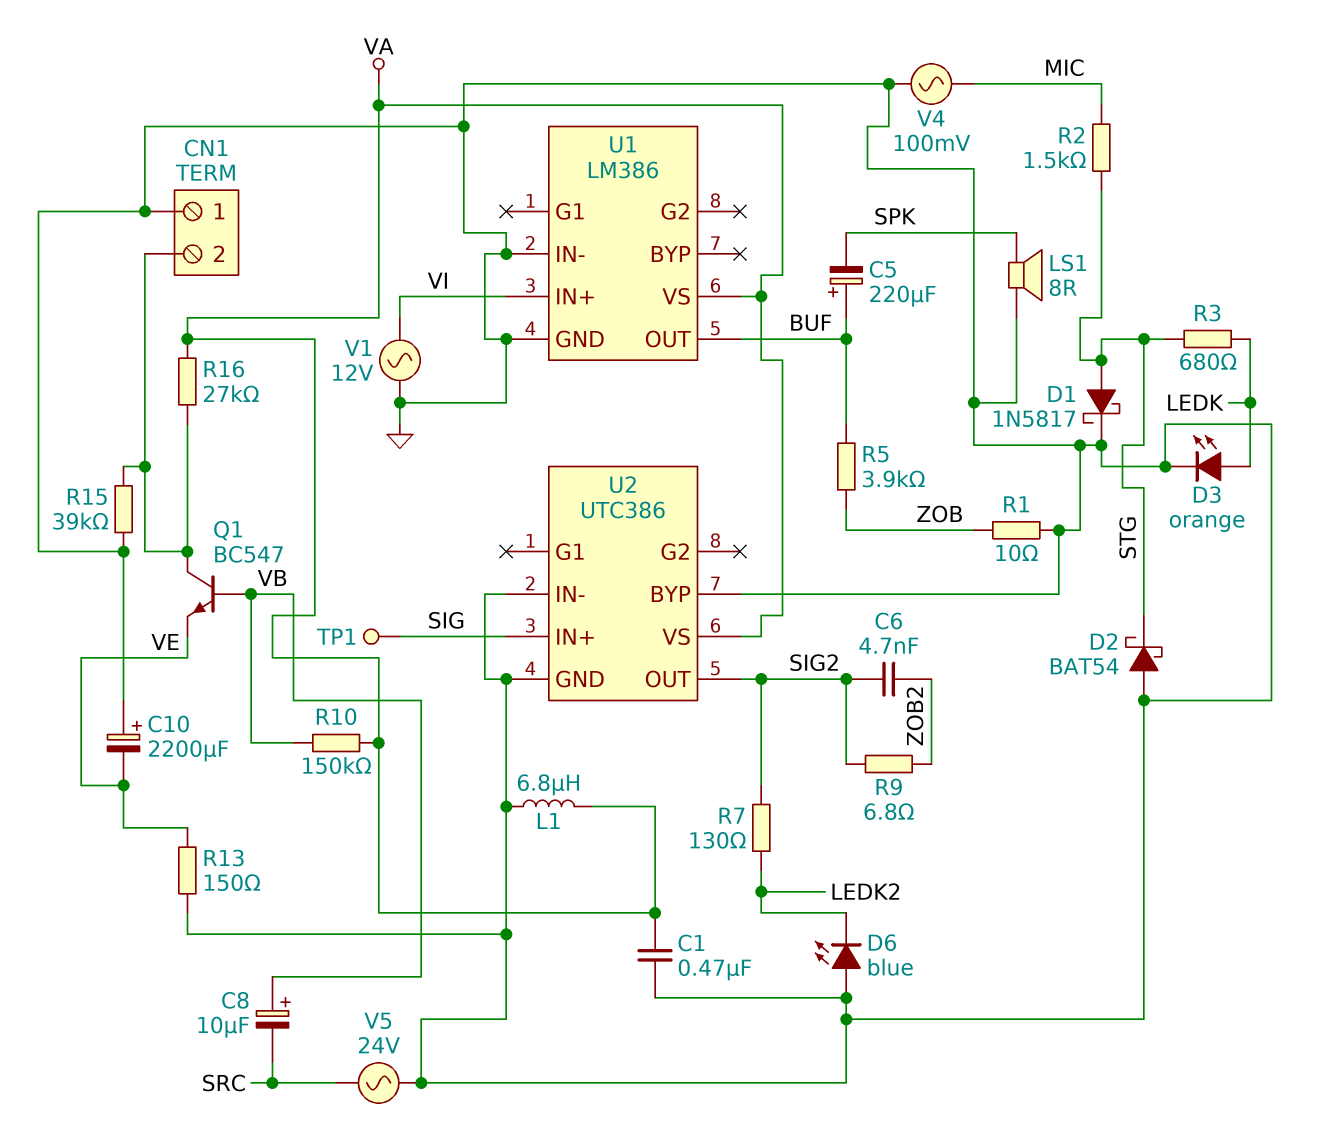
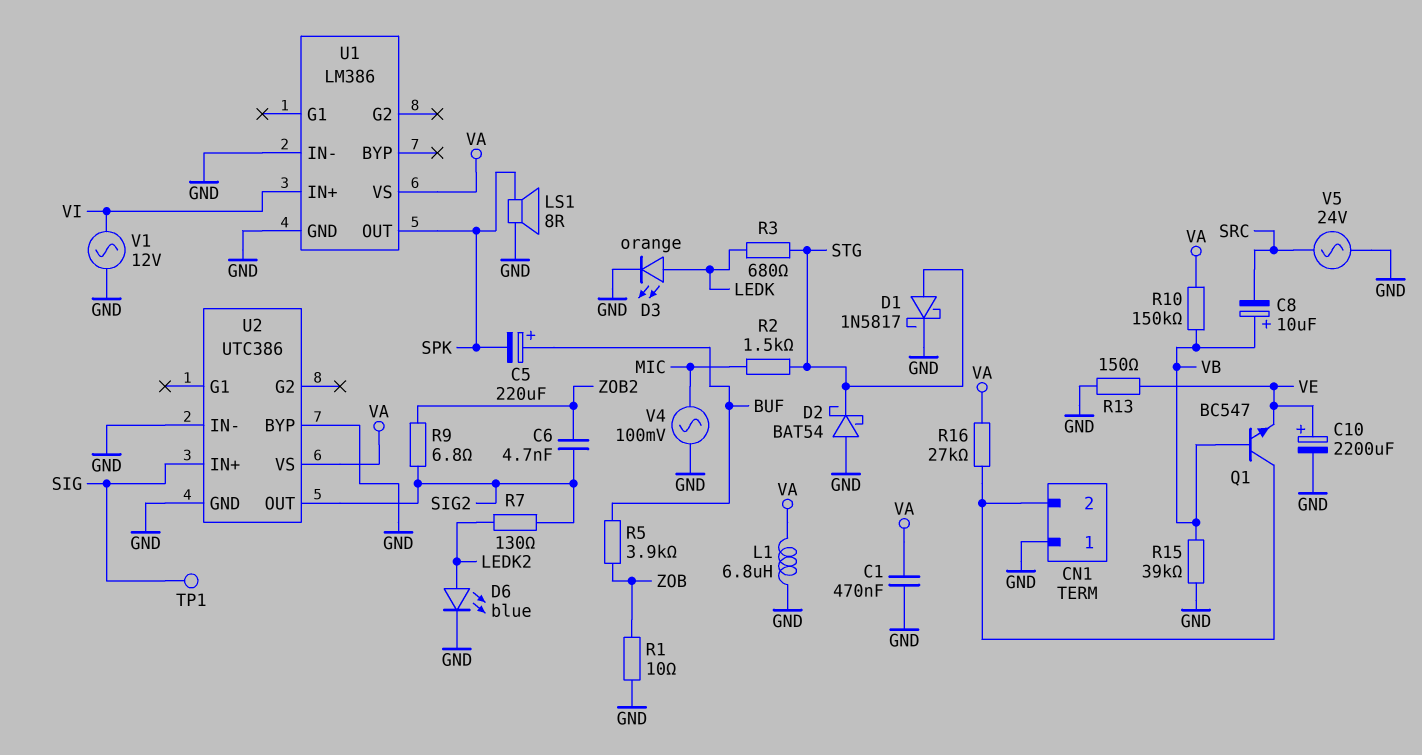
C10: 2200uF (plus GND, minus VE) -> 2200uF (plus VE, minus GND)
D6: LED blue (A GND, K LEDK2) -> LED blue (A LEDK2, K GND)
R15: 39k (CN1/2, GND) -> 39k (GND, VB)
U1 pin OUT: BUF -> SPK

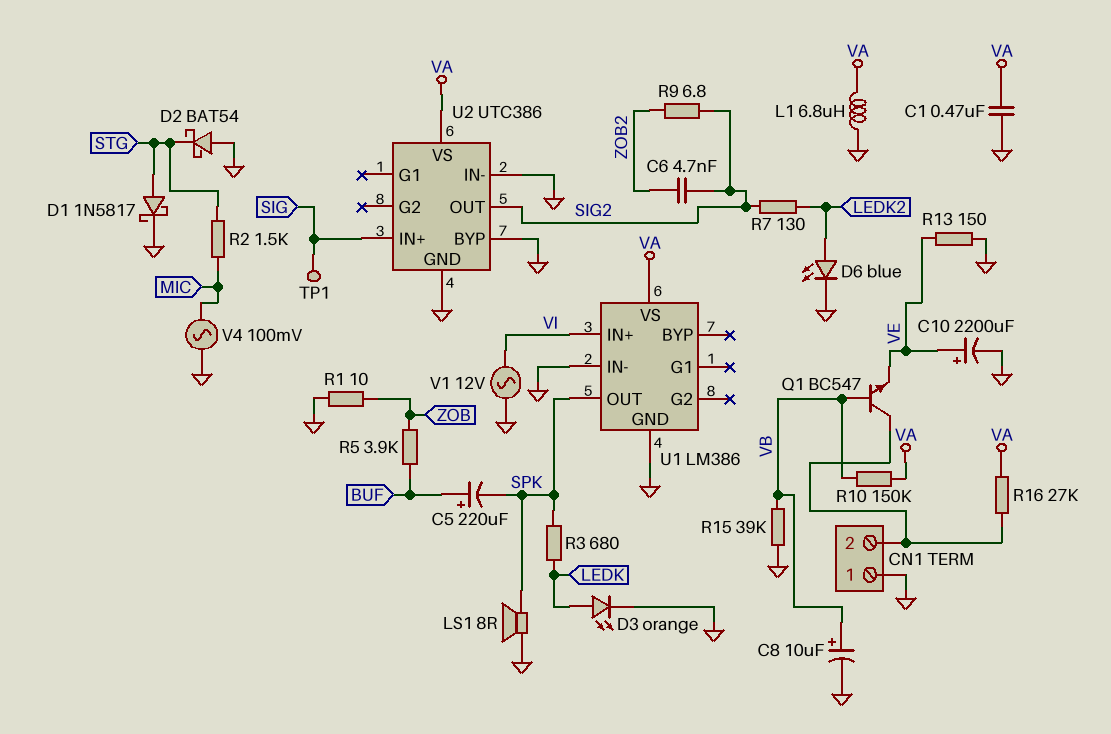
C8: 10uF (plus VB, minus SRC) -> 10uF (plus VB, minus GND)
R3: 680 (LEDK, STG) -> 680 (LEDK, SPK)
V5: AC 24V (GND, SRC) -> none

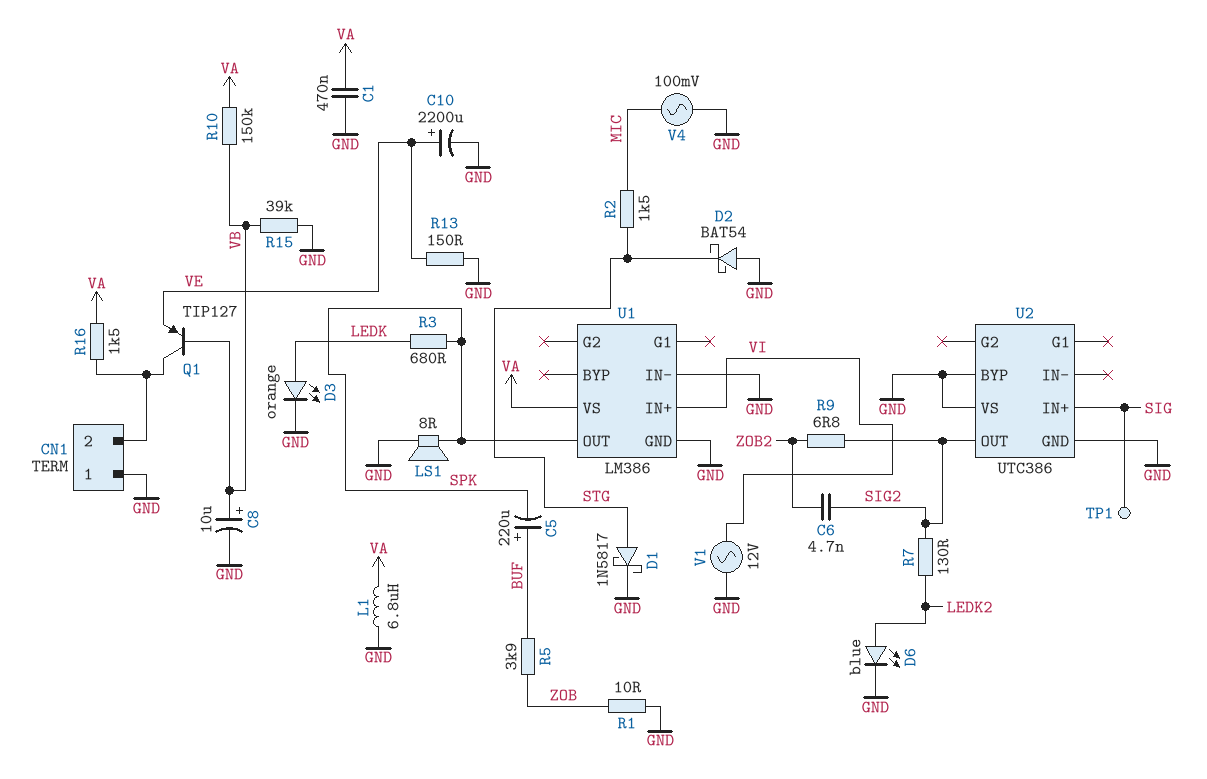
Q1: NPN BC547 (B VB, C CN1/2, E VE) -> PNP TIP127 (B VB, C CN1/2, E VE)
R16: 27k (CN1/2, VA) -> 1.5k (CN1/2, VA)
U2 pin IN-: GND -> none
U2 pin VS: VA -> GND

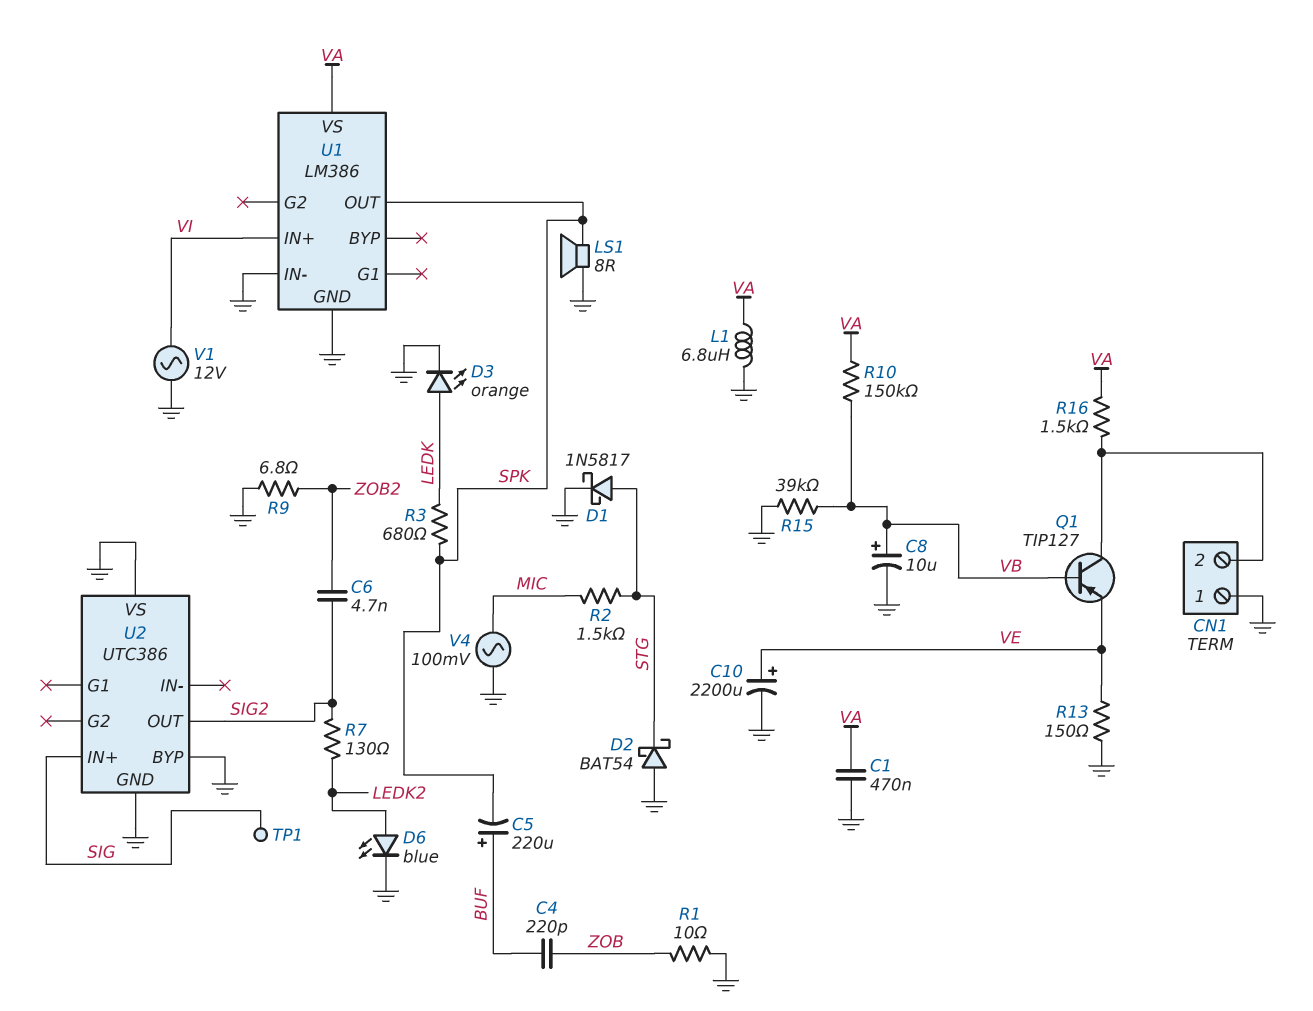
C4: none -> 220pF (BUF, ZOB)
R5: 3.9k (BUF, ZOB) -> none
R9: 6.8 (SIG2, ZOB2) -> 6.8 (GND, ZOB2)

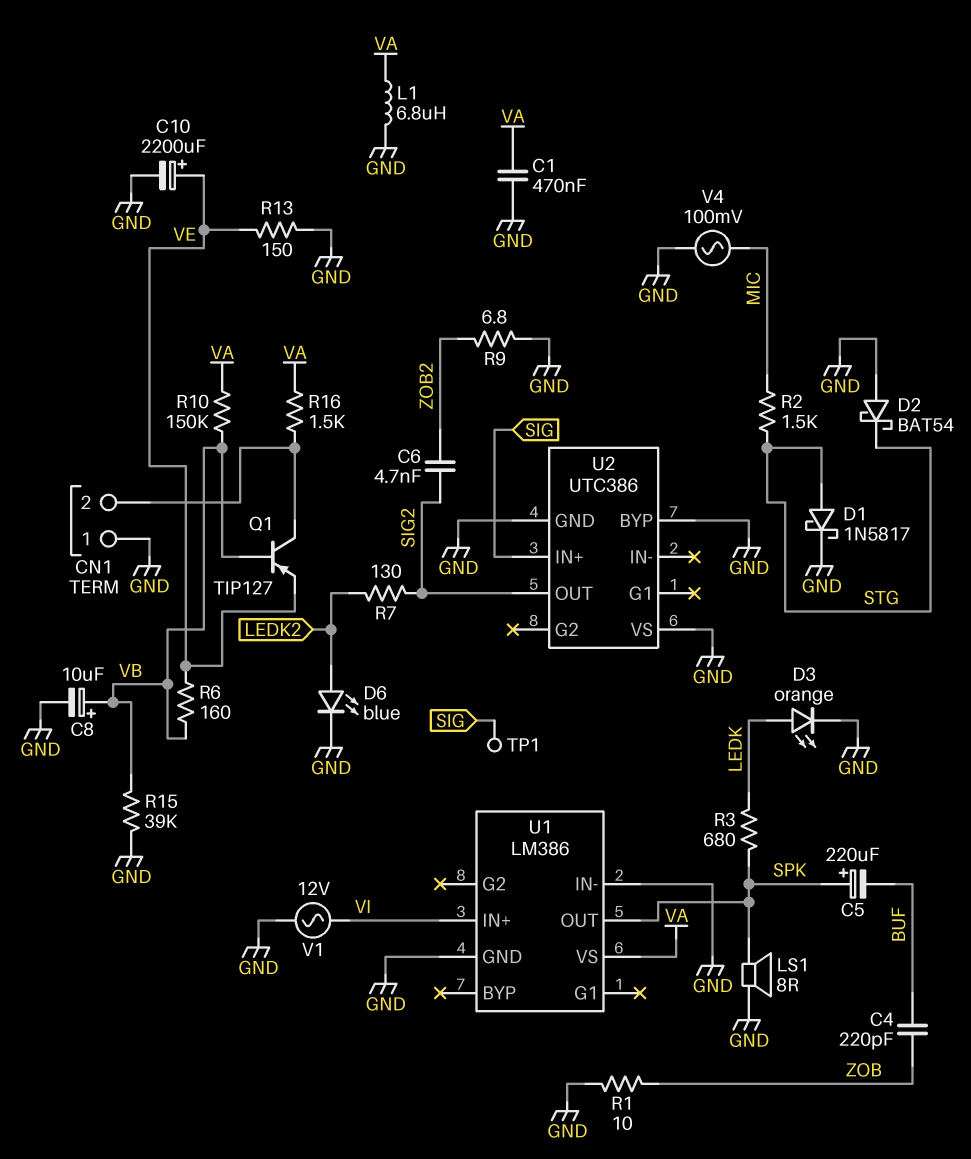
C5: 220uF (plus BUF, minus SPK) -> 220uF (plus SPK, minus BUF)
R6: none -> 160 (VB, VE)

